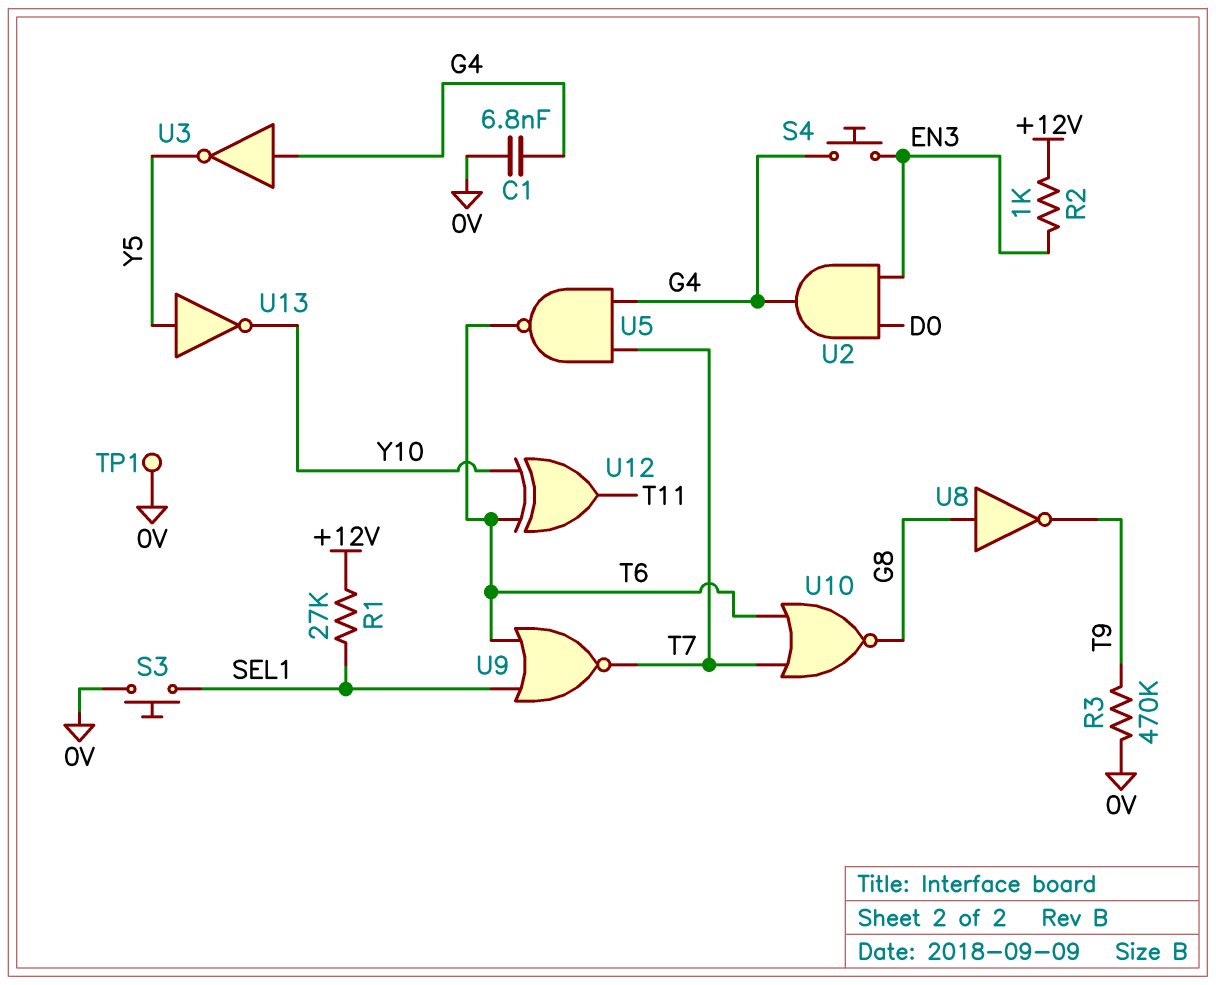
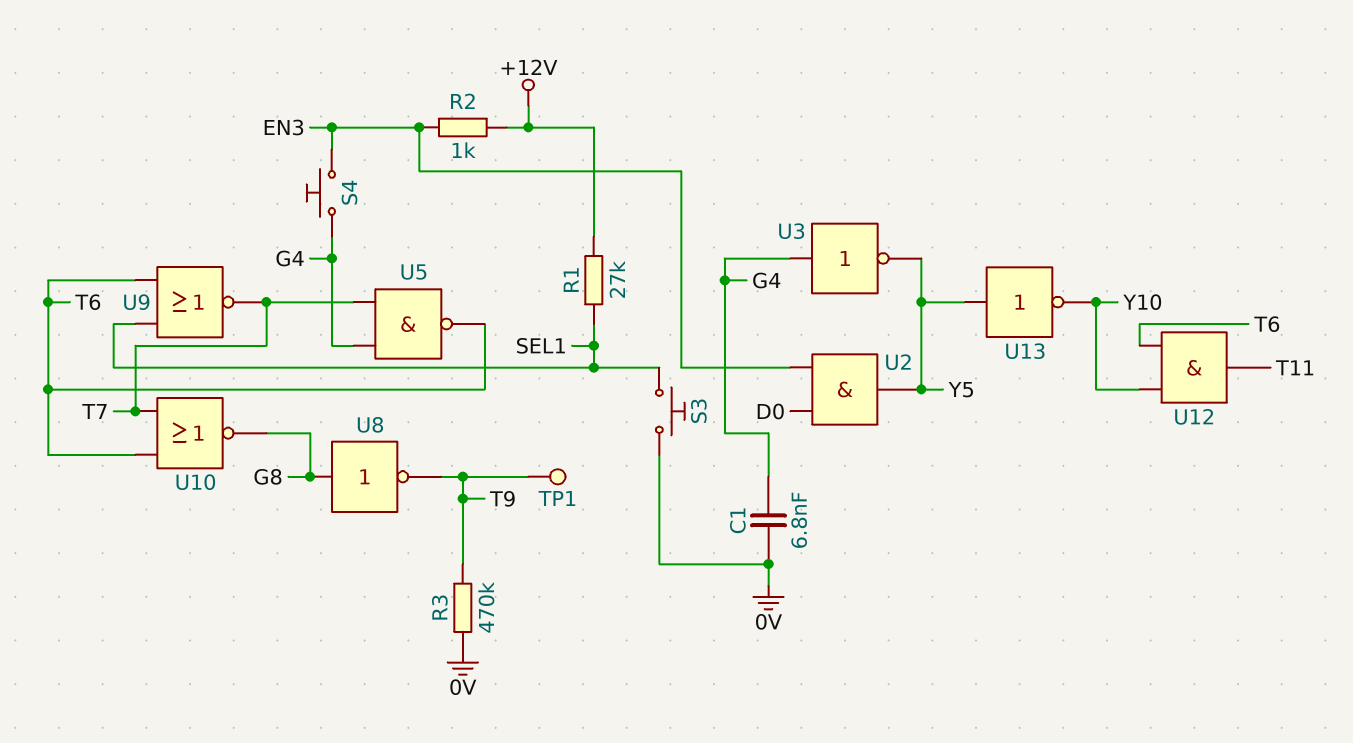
TP1: test point (0V) -> test point (T9)
U2: AND (in D0, in EN3, out G4) -> AND (in D0, in EN3, out Y5)
U12: XOR (in T6, in Y10, out T11) -> AND (in T6, in Y10, out T11)

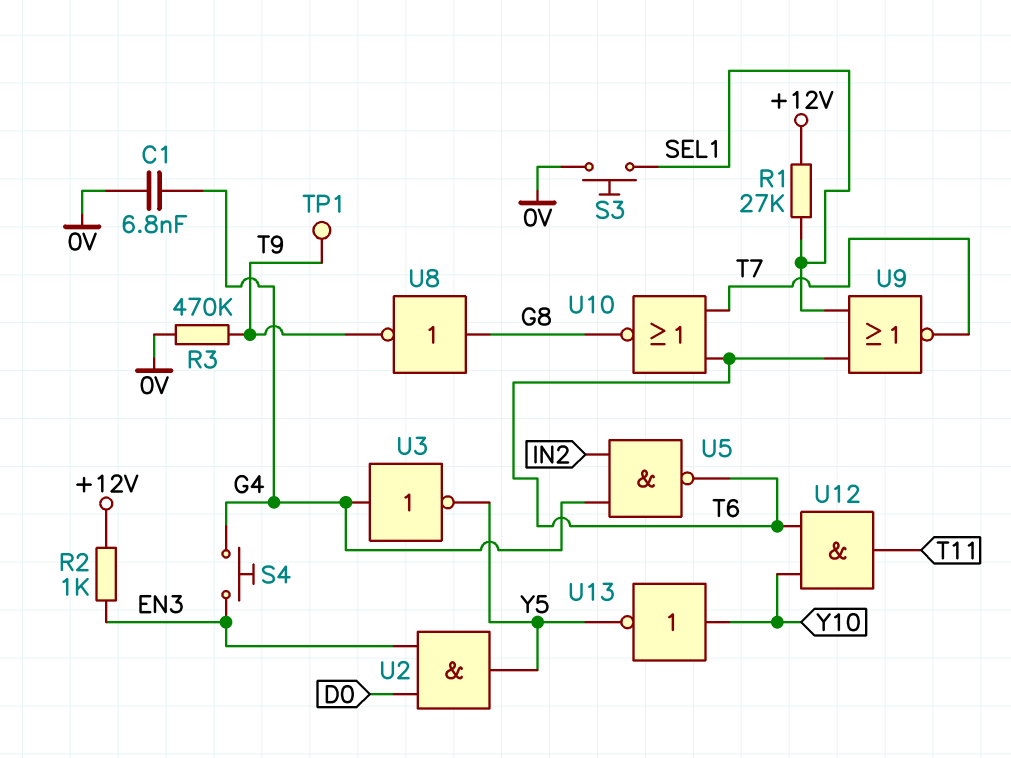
U5: NAND (in G4, in T7, out T6) -> NAND (in G4, in IN2, out T6)
U13: NOT (in Y5, out Y10) -> NOT (in Y10, out Y5)

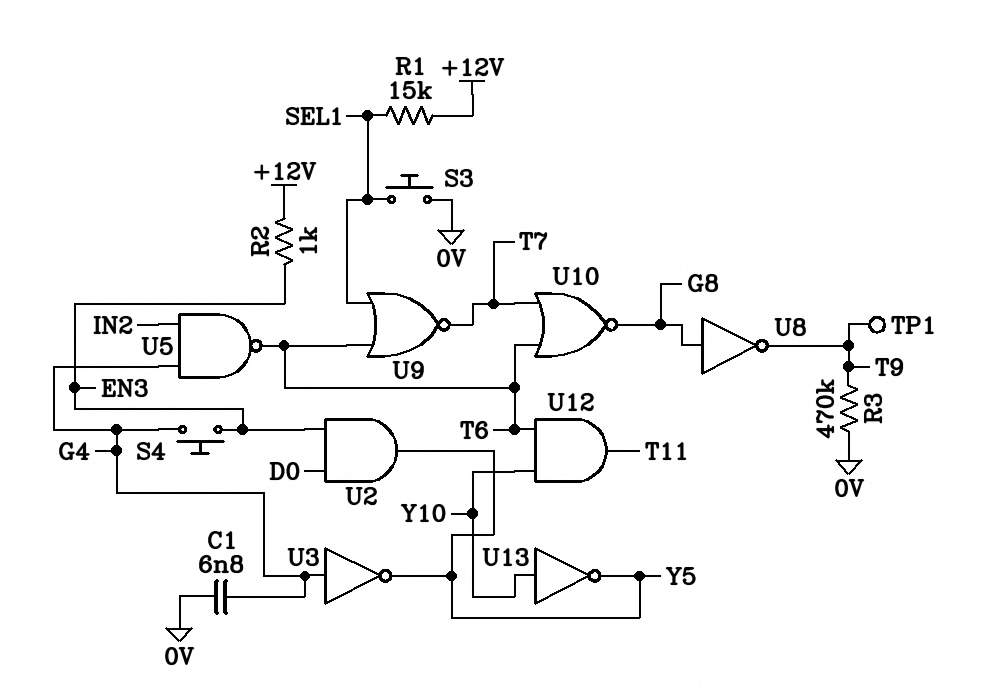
R1: 27k (+12V, SEL1) -> 15k (+12V, SEL1)

